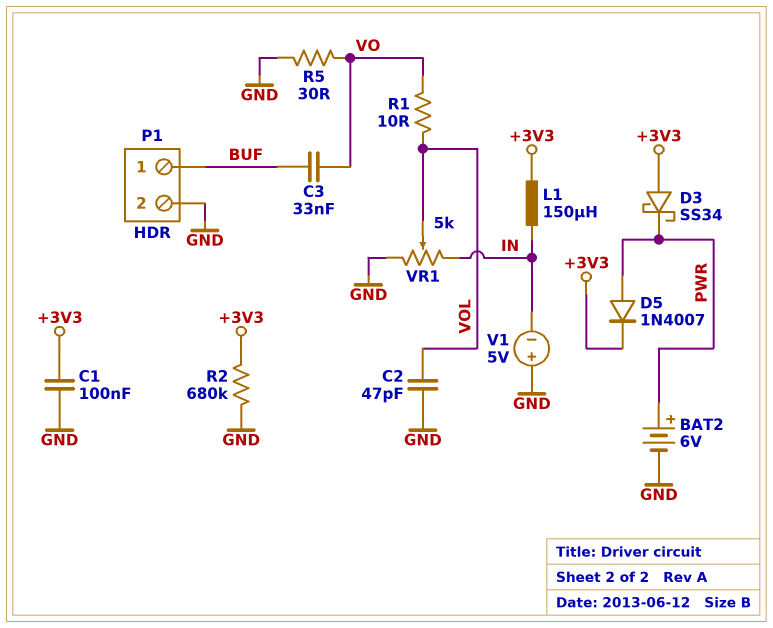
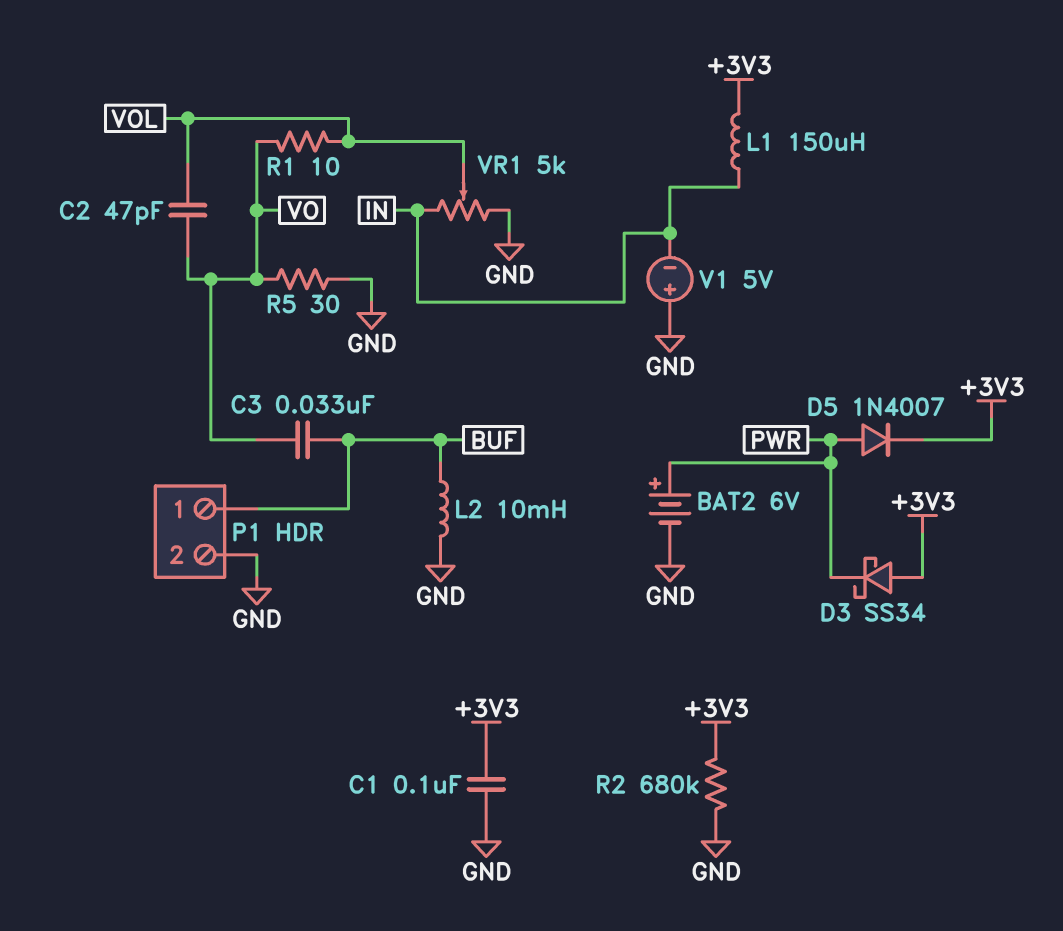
C2: 47pF (GND, VOL) -> 47pF (VO, VOL)
L2: none -> 10mH (BUF, GND)

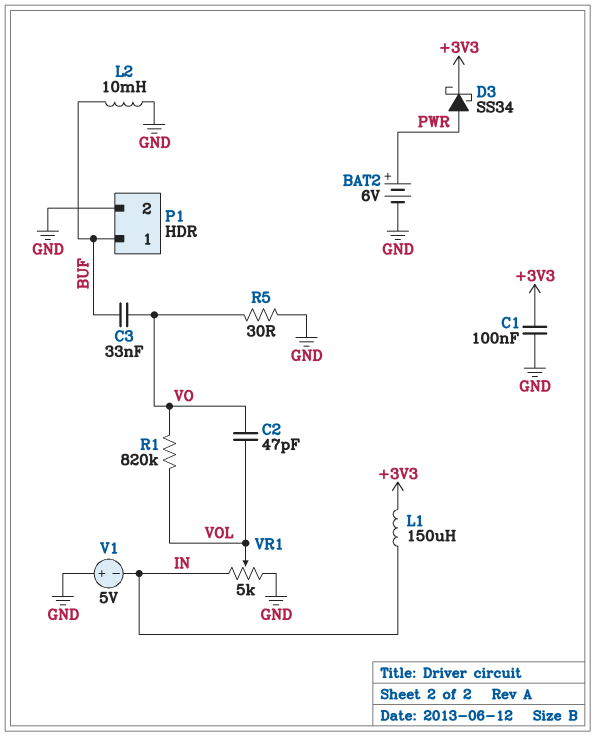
D3: schottky SS34 (A +3V3, K PWR) -> schottky SS34 (A PWR, K +3V3)
D5: diode 1N4007 (A PWR, K +3V3) -> none
R1: 10 (VO, VOL) -> 820k (VO, VOL)
R2: 680k (+3V3, GND) -> none

